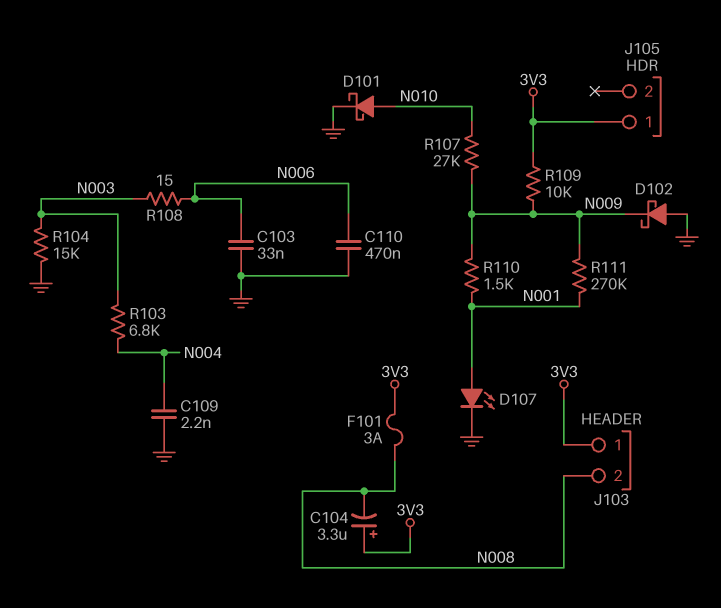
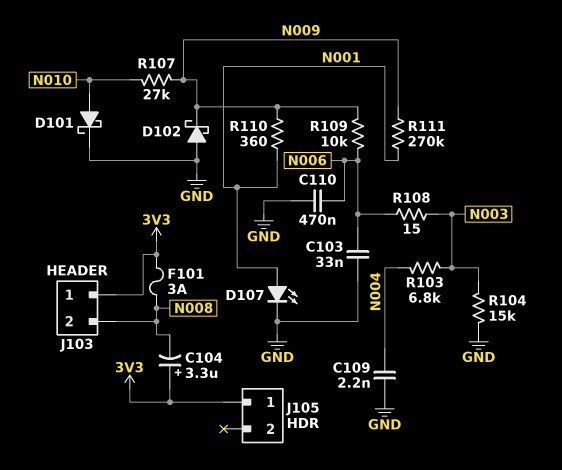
R109: 10k (3V3, N009) -> 10k (N006, N009)
R110: 1.5k (N001, N009) -> 360 (N001, N009)

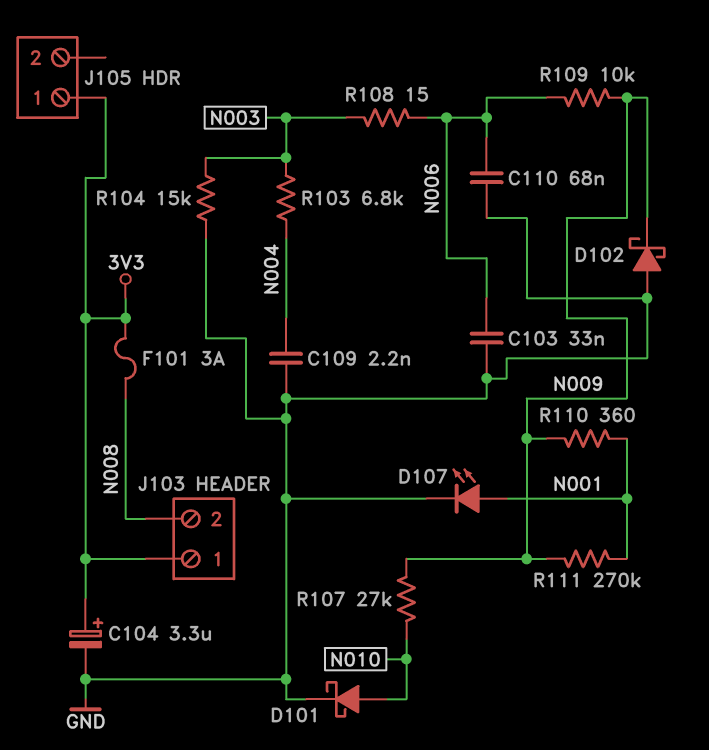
C104: 3.3uF (plus 3V3, minus N008) -> 3.3uF (plus 3V3, minus GND)
C110: 470nF (GND, N006) -> 68nF (GND, N006)

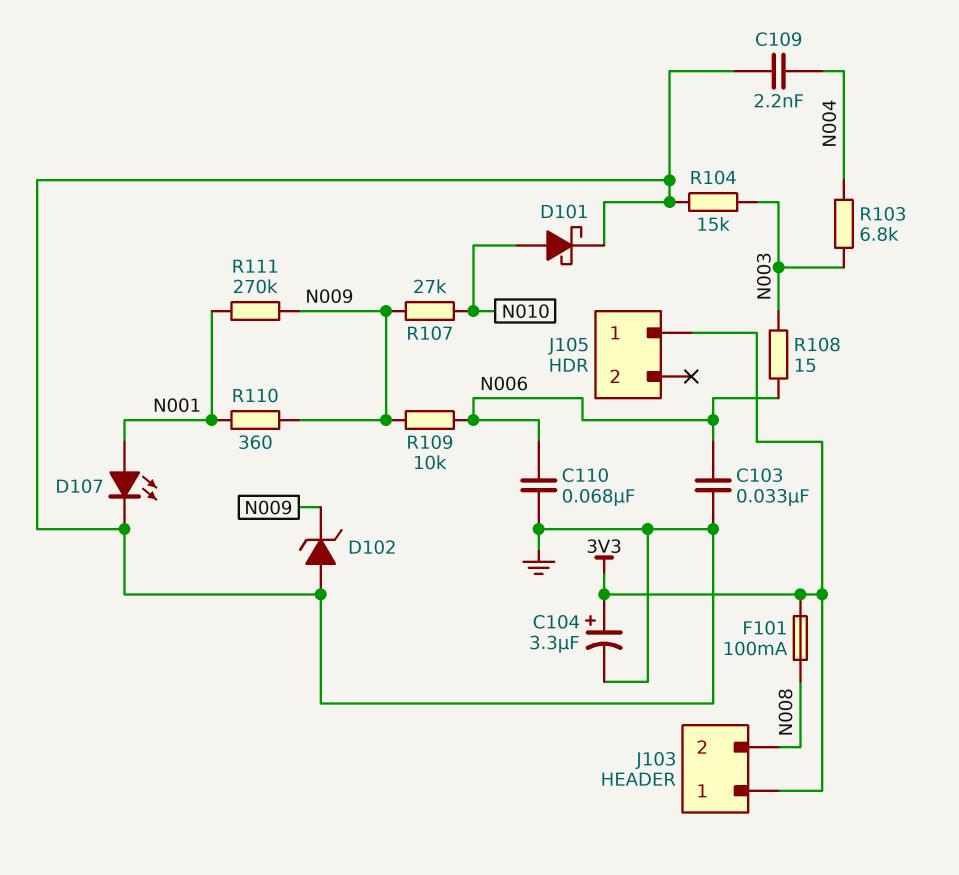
D102: schottky (A GND, K N009) -> zener (A GND, K N009)
F101: 3A (3V3, N008) -> 100mA (3V3, N008)

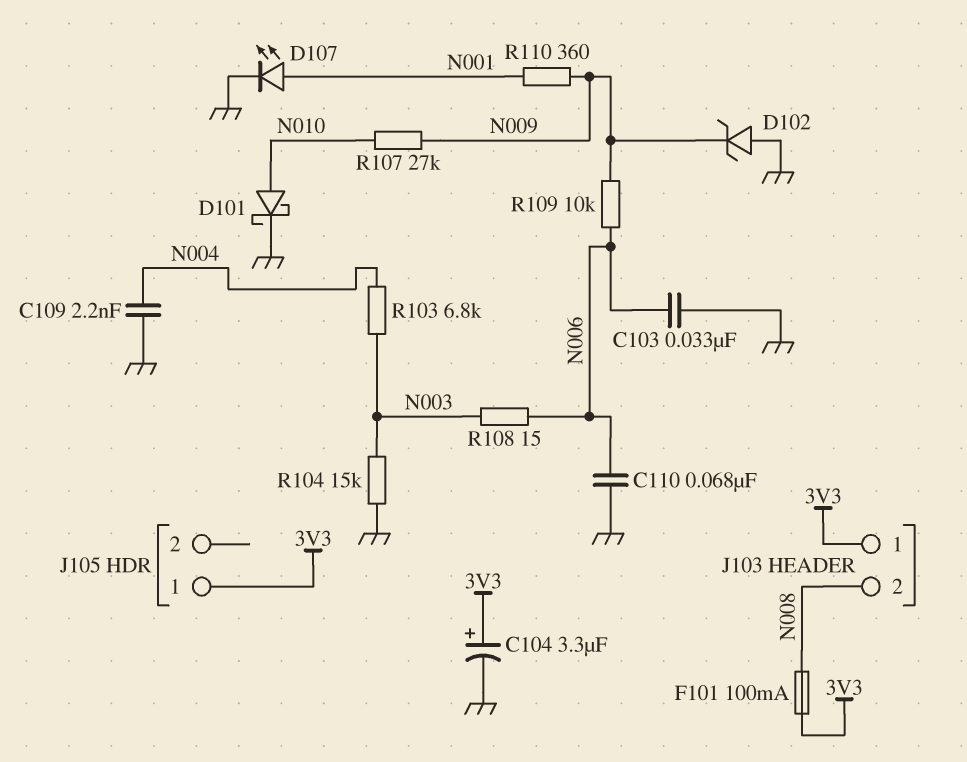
R111: 270k (N001, N009) -> none

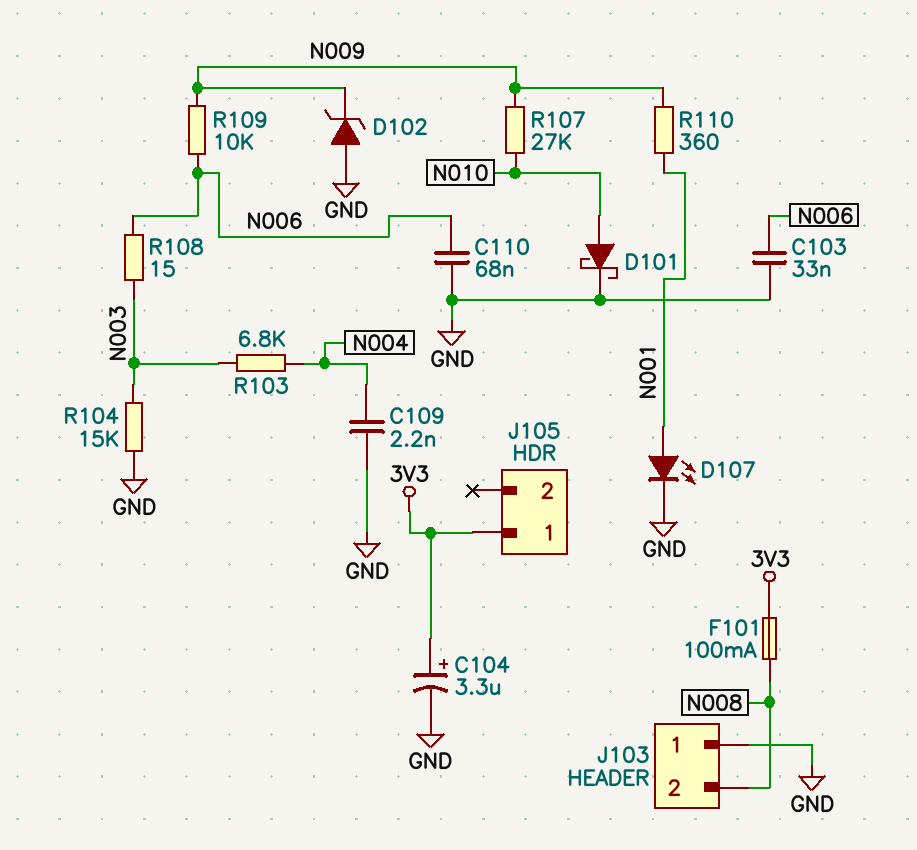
J103 pin 1: 3V3 -> GND

